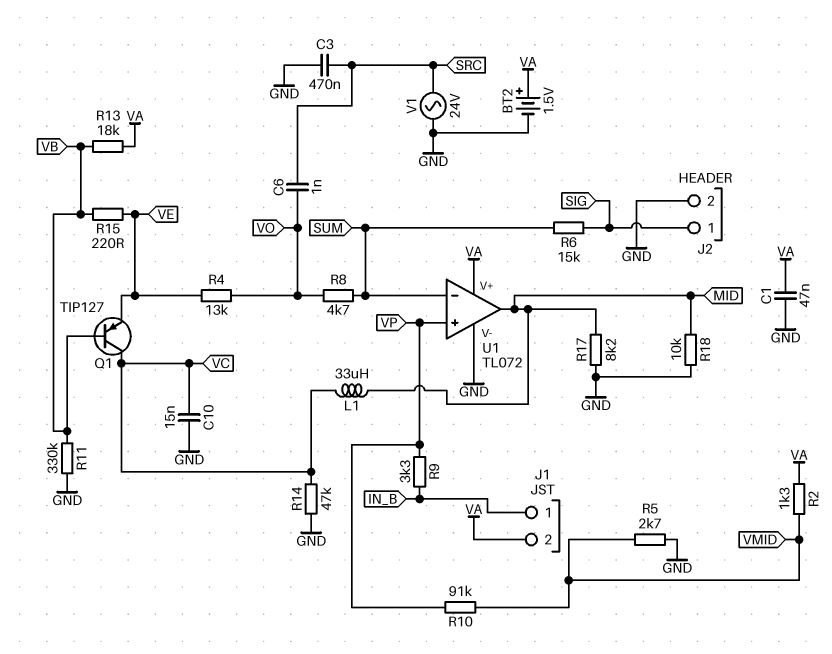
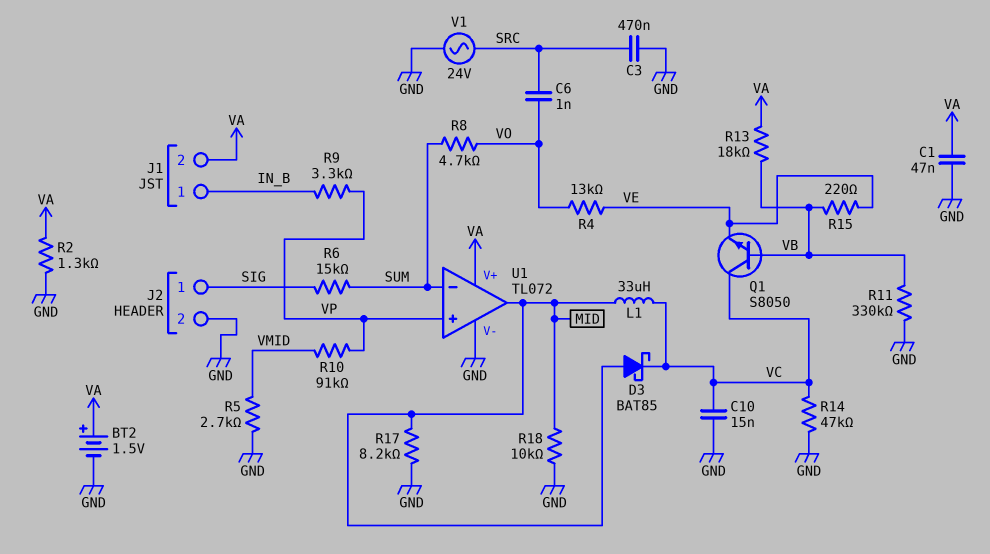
D3: none -> schottky BAT85 (A MID, K VC)
Q1: PNP TIP127 (B VB, C VC, E VE) -> NPN S8050 (B VB, C VC, E VE)
R2: 1.3k (VA, VMID) -> 1.3k (GND, VA)

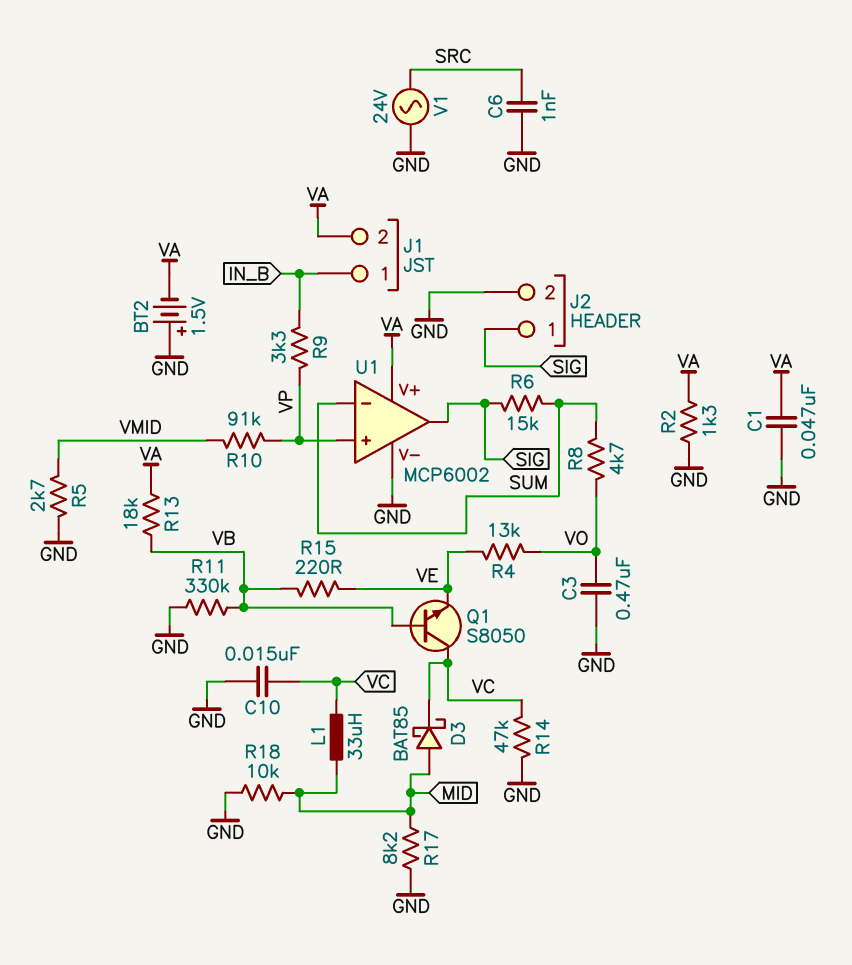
BT2: 1.5V (plus VA, minus GND) -> 1.5V (plus GND, minus VA)
C3: 470nF (GND, SRC) -> 470nF (GND, VO)
C6: 1nF (SRC, VO) -> 1nF (GND, SRC)
U1: TL072 -> MCP6002
U1 pin out: MID -> SIG

